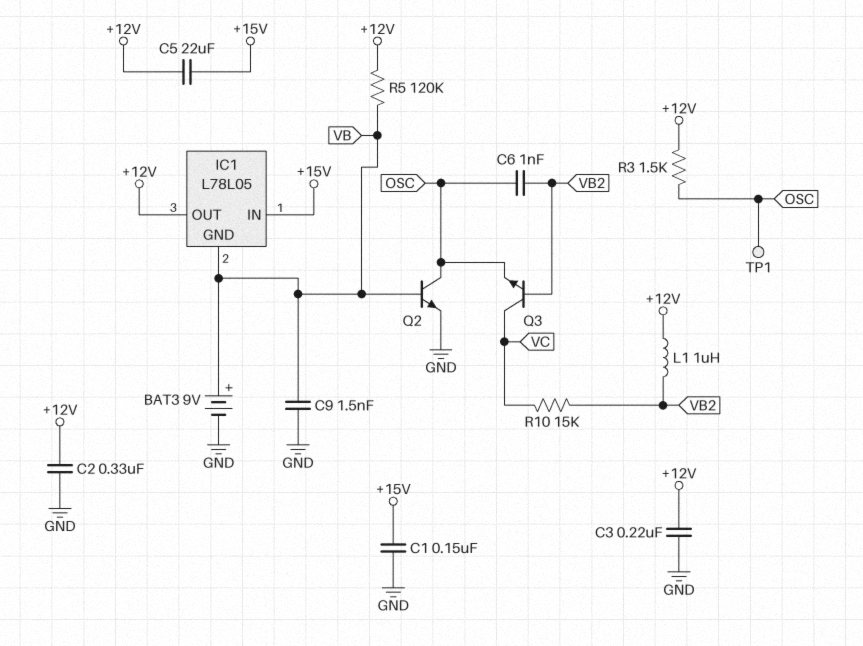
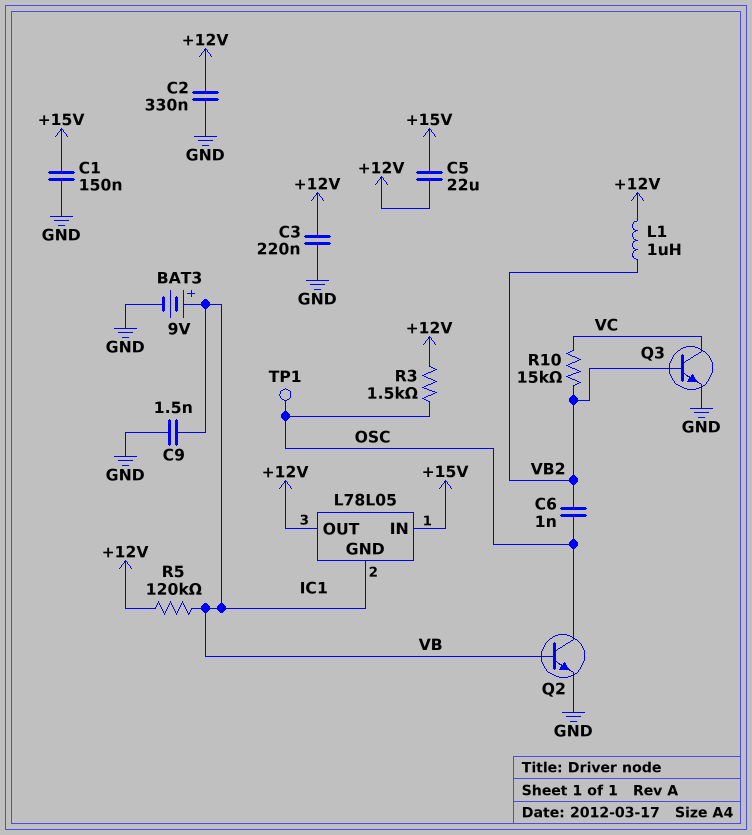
Q3: NPN (B VB2, C VC, E OSC) -> NPN (B VB2, C VC, E GND)

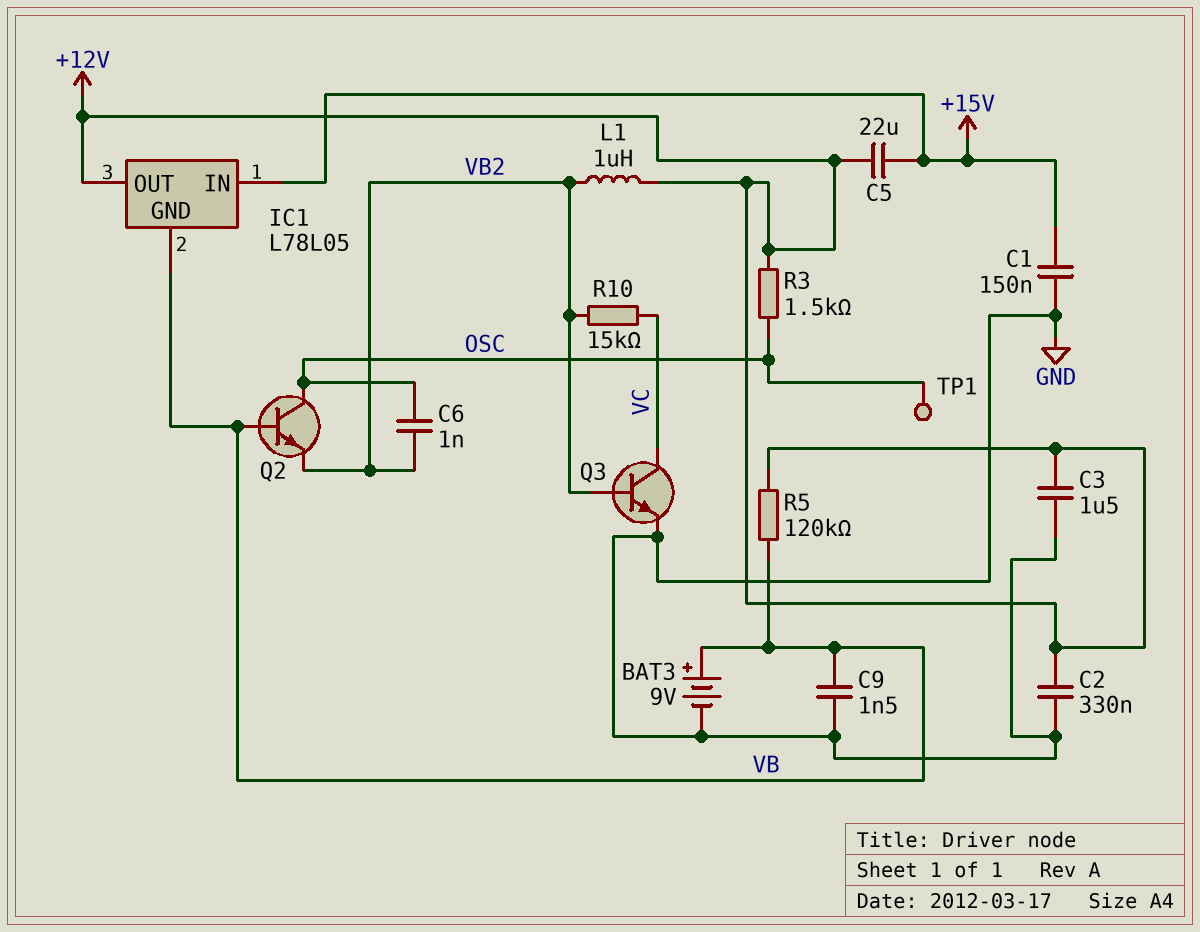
C3: 220nF (+12V, GND) -> 1.5uF (+12V, GND)
Q2: NPN (B VB, C OSC, E GND) -> NPN (B VB, C OSC, E VB2)

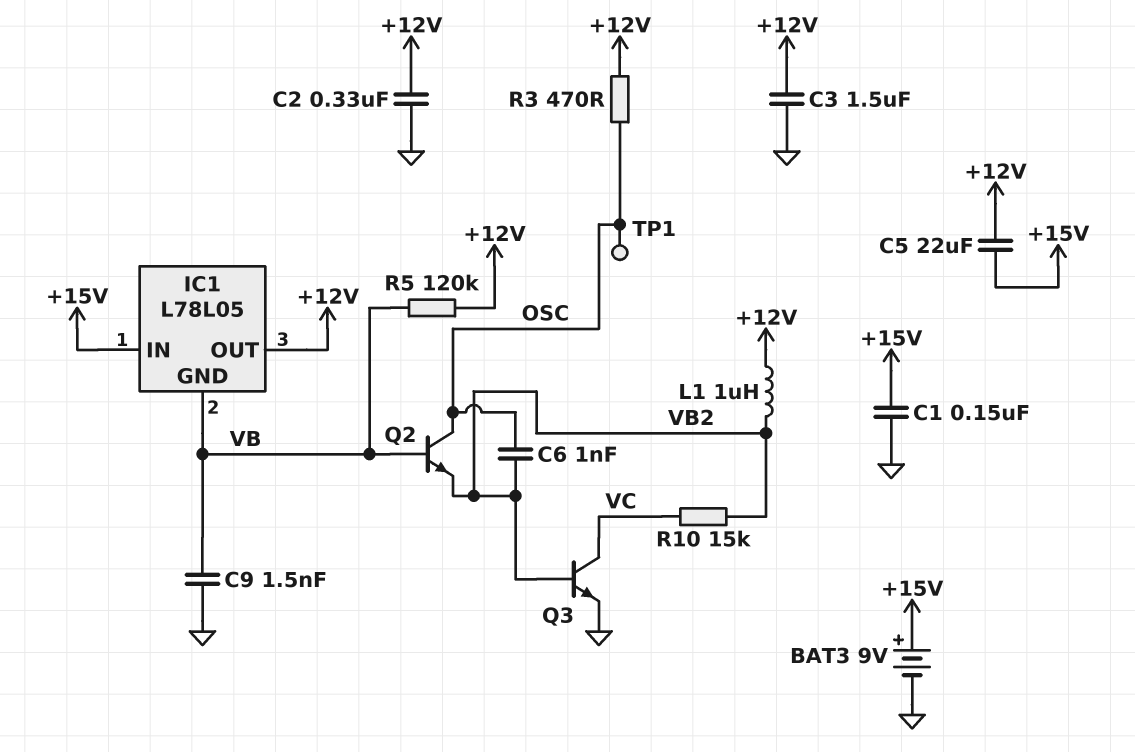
BAT3: 9V (plus VB, minus GND) -> 9V (plus +15V, minus GND)
R3: 1.5k (+12V, OSC) -> 470 (+12V, OSC)

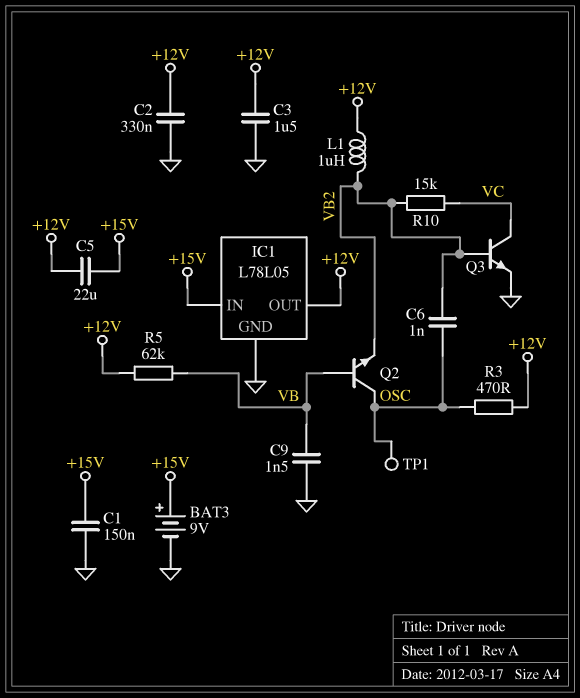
IC1 pin GND: VB -> GND
R5: 120k (+12V, VB) -> 62k (+12V, VB)

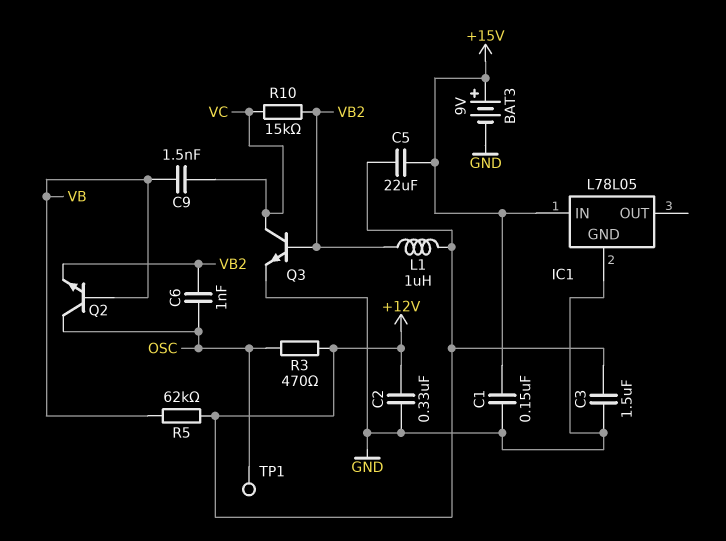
C9: 1.5nF (GND, VB) -> 1.5nF (VB, VC)
IC1 pin OUT: +12V -> none

